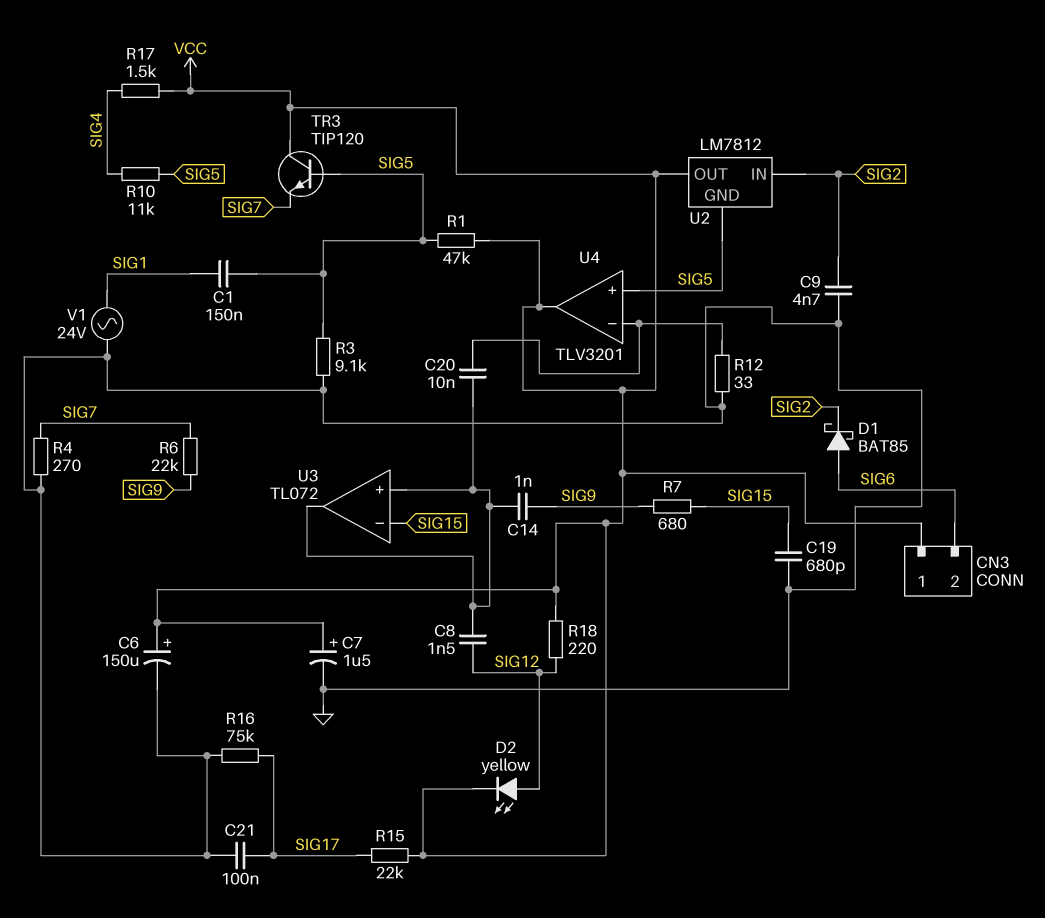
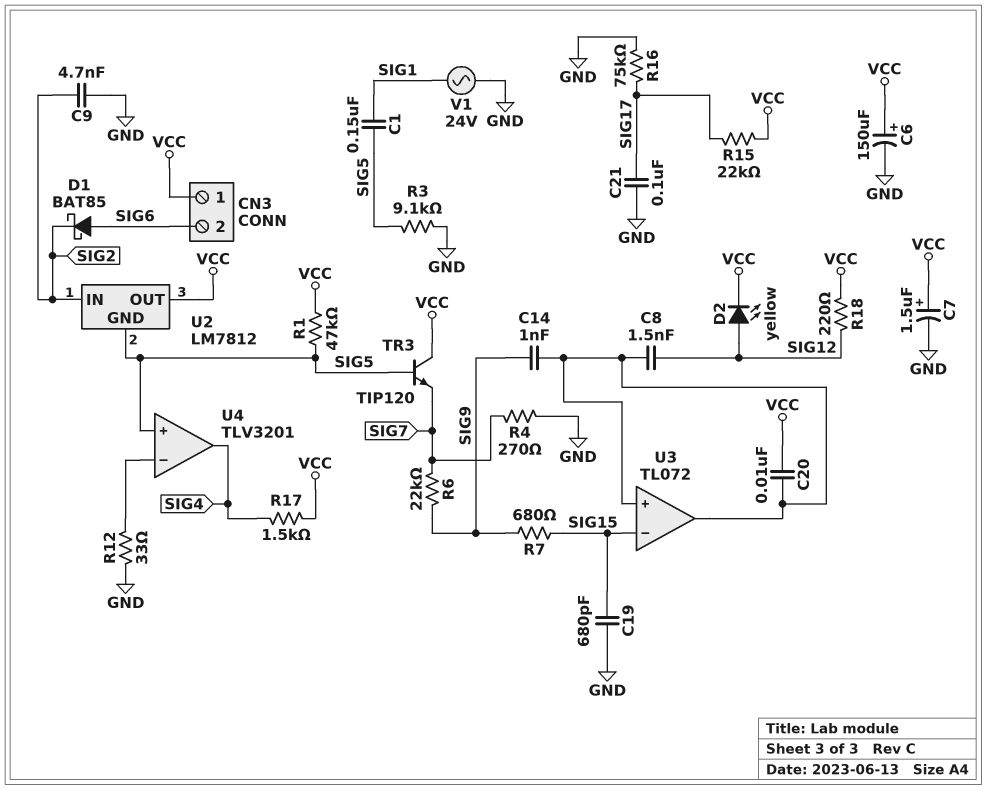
C20: 10nF (U3/in+, U4/in-) -> 10nF (U3/in+, VCC)
R10: 11k (SIG4, SIG5) -> none
U4 pin out: VCC -> SIG4

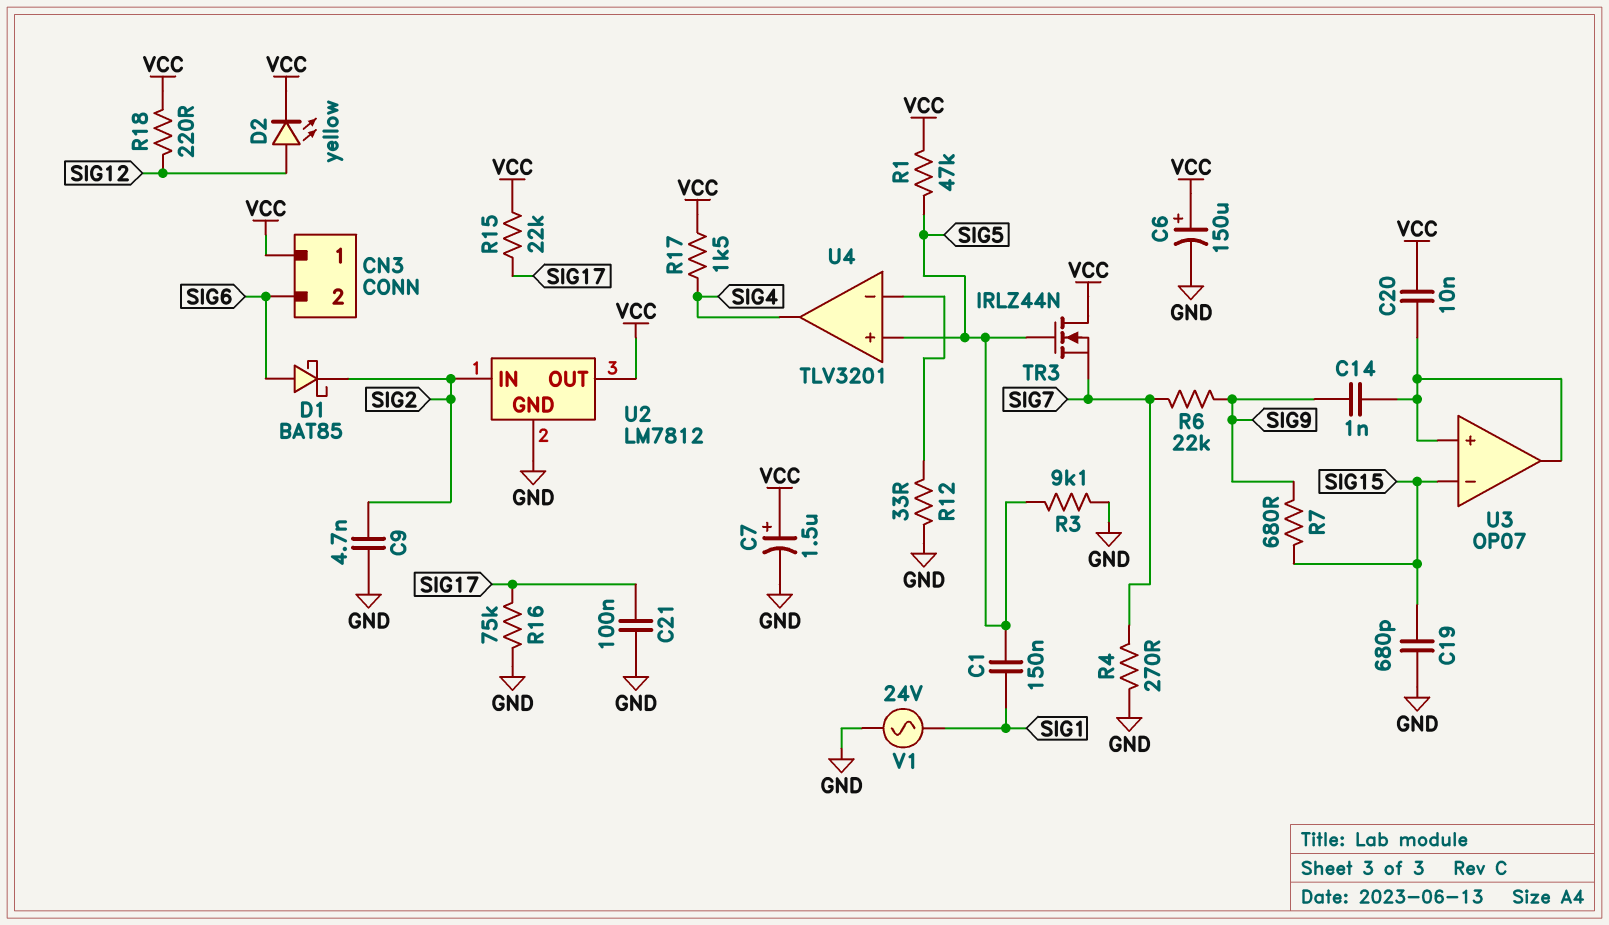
C8: 1.5nF (SIG12, U3/in+) -> none
TR3: NPN TIP120 (B SIG5, C VCC, E SIG7) -> NMOS IRLZ44N (G SIG5, D VCC, S SIG7)
U2 pin GND: SIG5 -> GND
U3: TL072 -> OP07

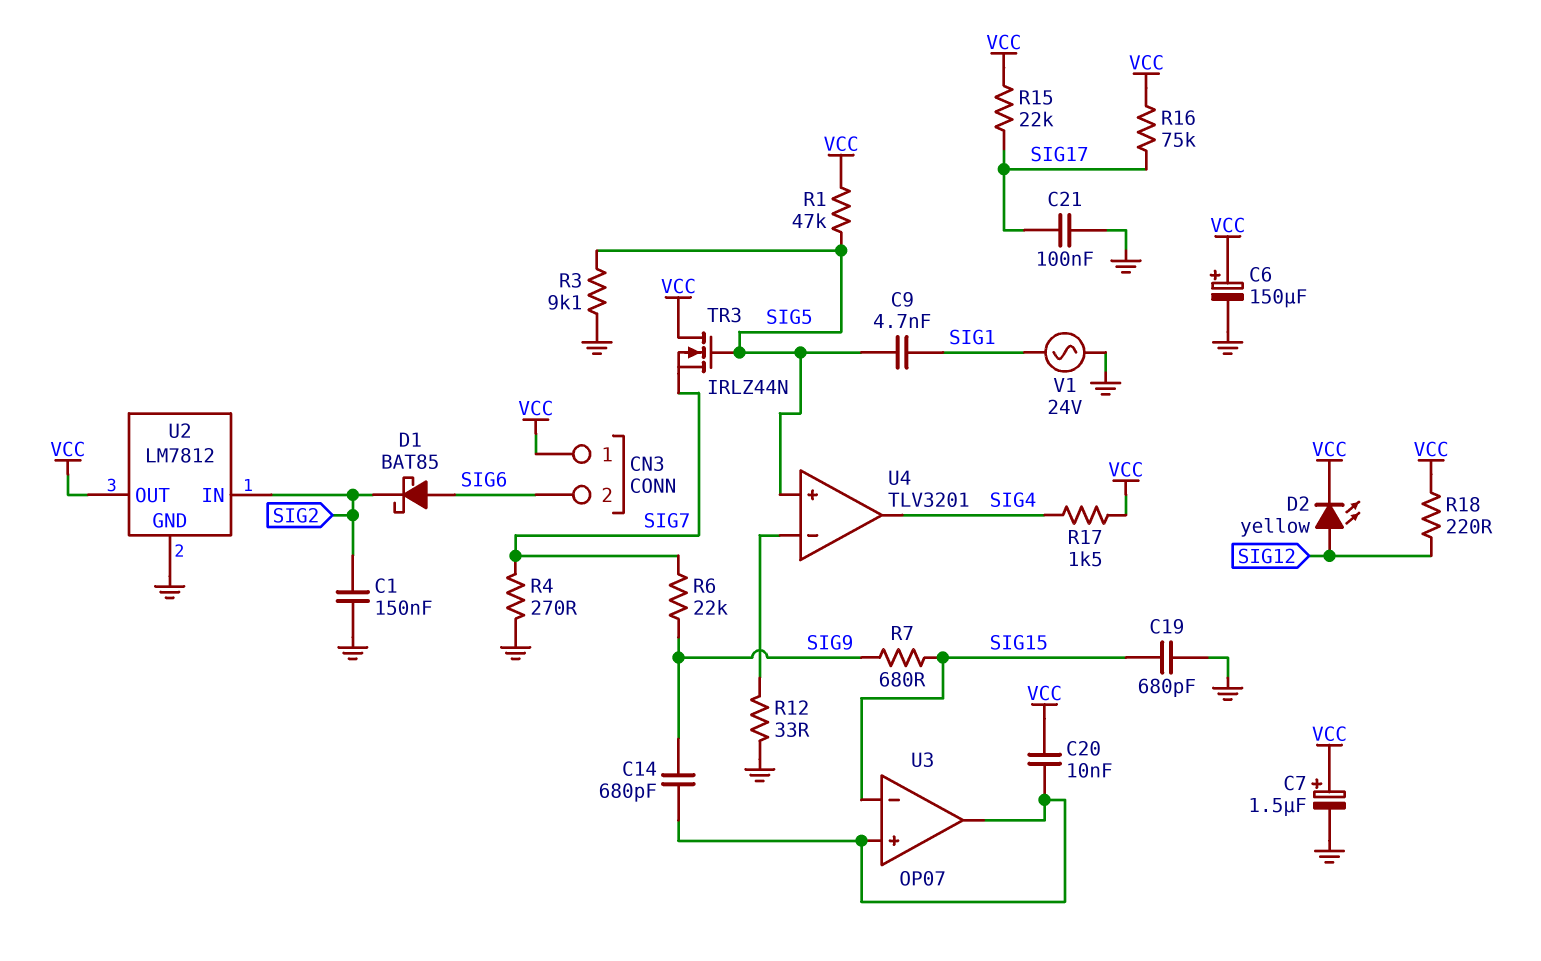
C1: 150nF (SIG1, SIG5) -> 150nF (GND, SIG2)
C9: 4.7nF (GND, SIG2) -> 4.7nF (SIG1, SIG5)
C14: 1nF (SIG9, U3/in+) -> 680pF (SIG9, U3/in+)
R16: 75k (GND, SIG17) -> 75k (SIG17, VCC)

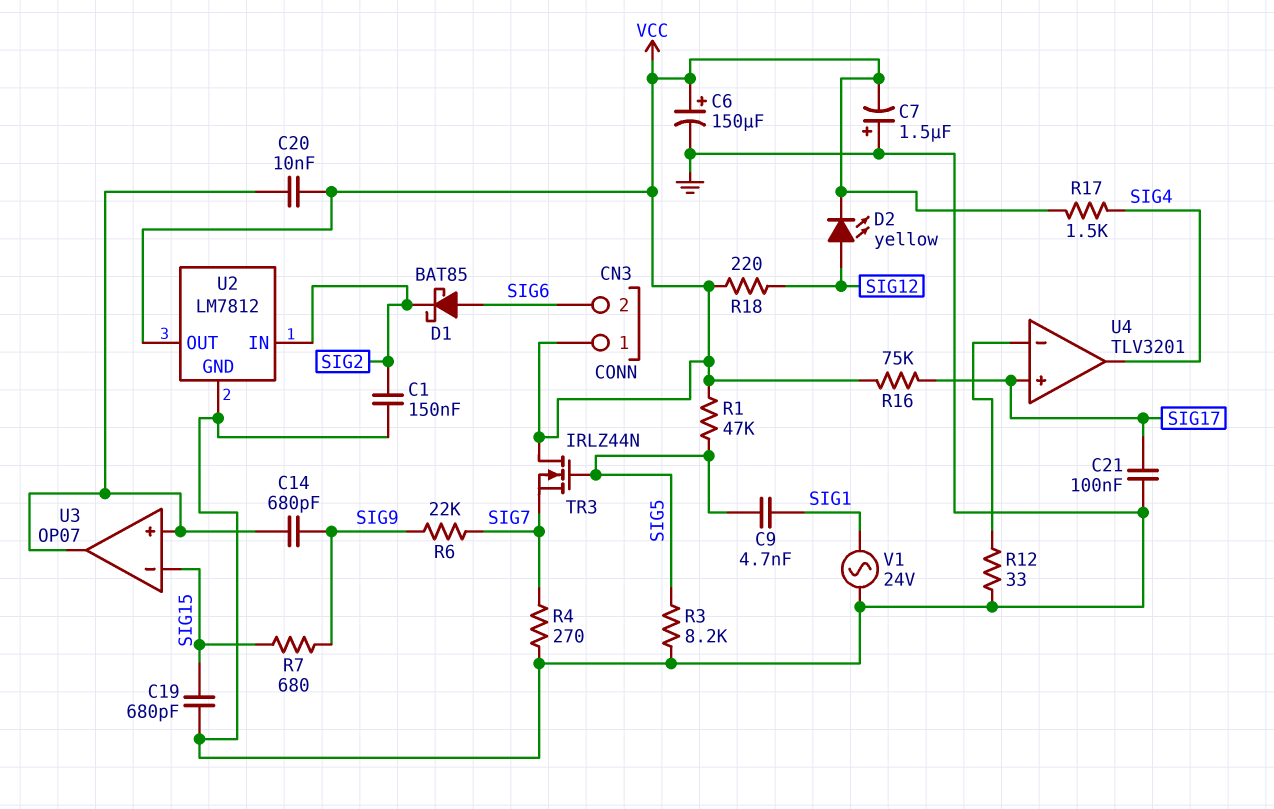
C7: 1.5uF (plus VCC, minus GND) -> 1.5uF (plus GND, minus VCC)
R3: 9.1k (GND, SIG5) -> 8.2k (GND, SIG5)
R15: 22k (SIG17, VCC) -> none
U4 pin in+: SIG5 -> SIG17

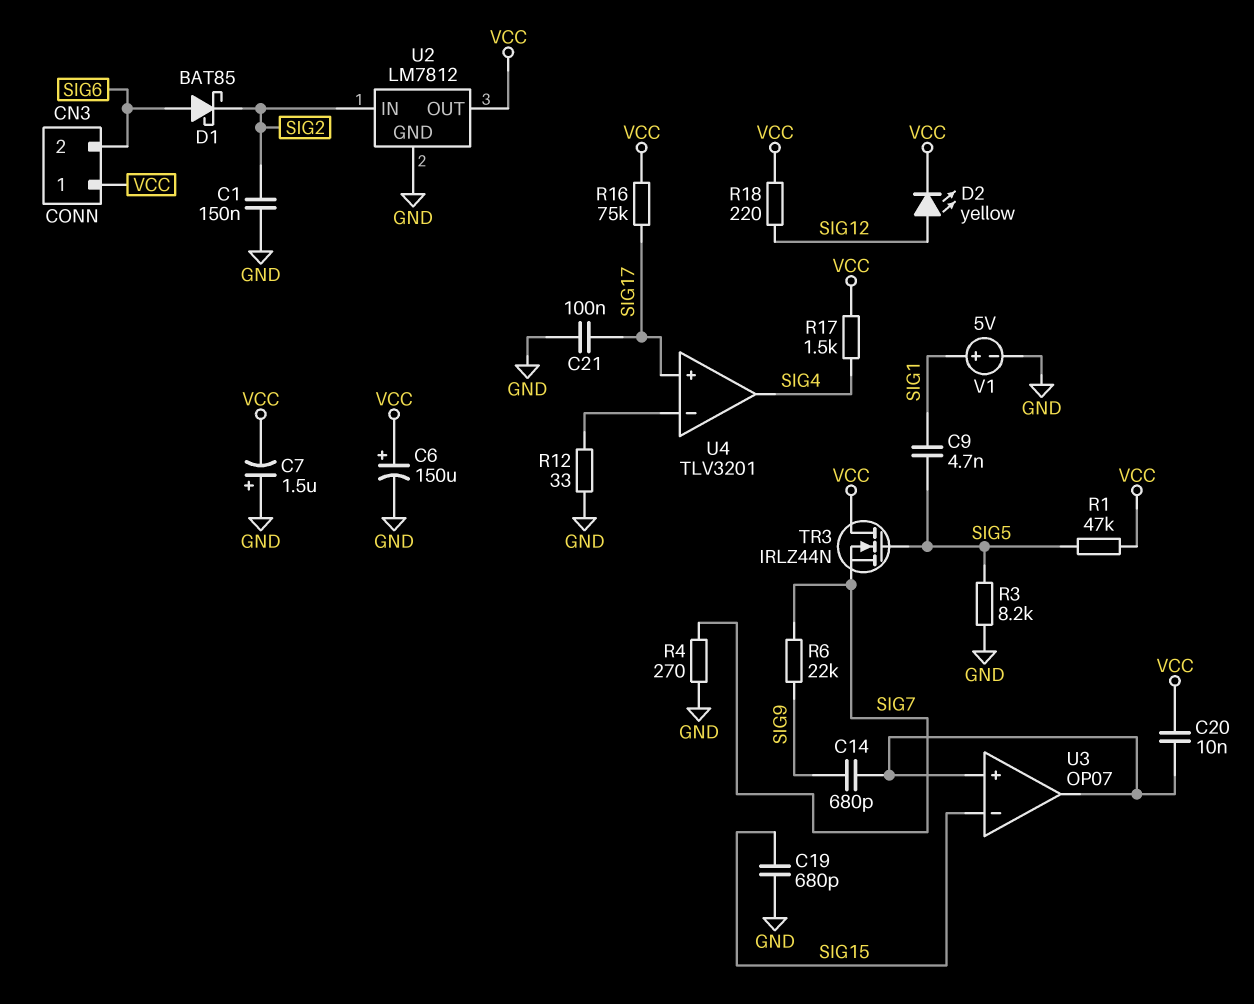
R7: 680 (SIG9, SIG15) -> none
V1: AC 24V (GND, SIG1) -> 5V (plus SIG1, minus GND)

